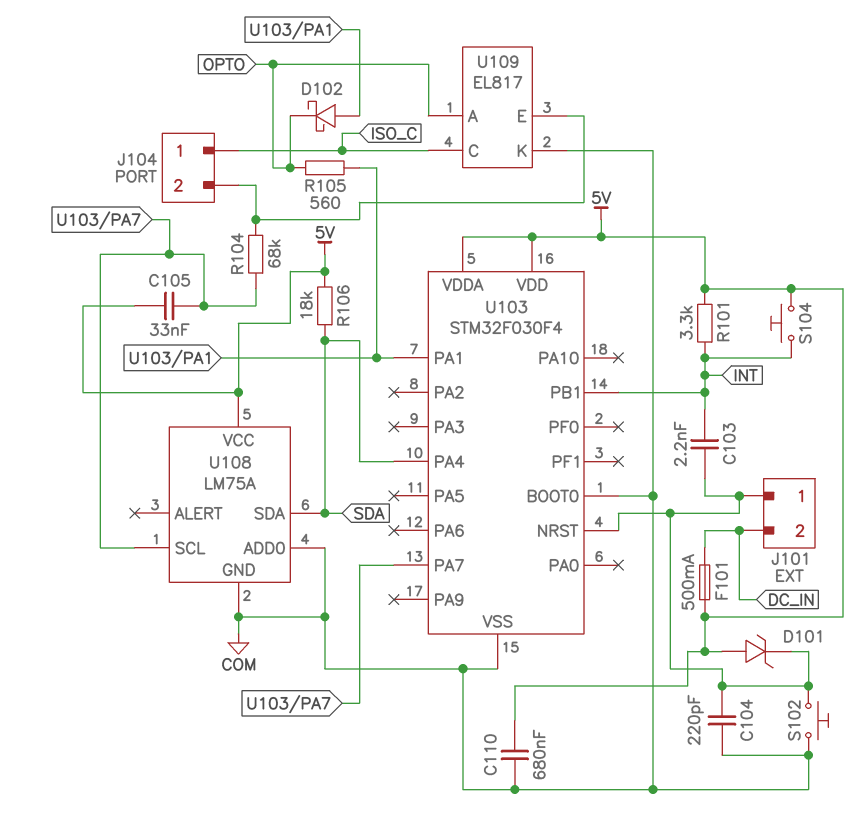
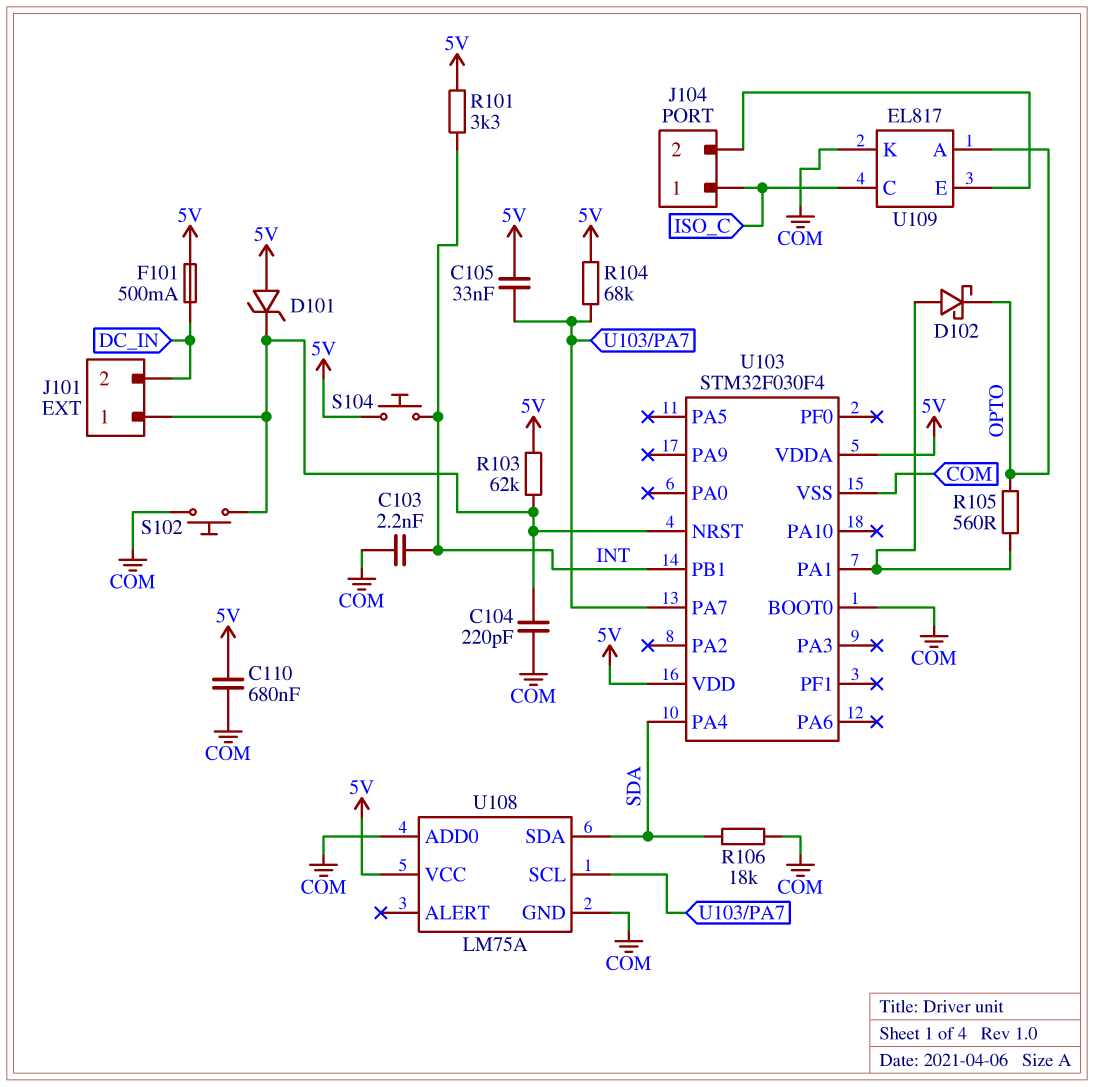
C103: 2.2nF (INT, J101/1) -> 2.2nF (COM, INT)
R103: none -> 62k (5V, J101/1)
R104: 68k (J104/2, U103/PA7) -> 68k (5V, U103/PA7)
R106: 18k (5V, SDA) -> 18k (COM, SDA)

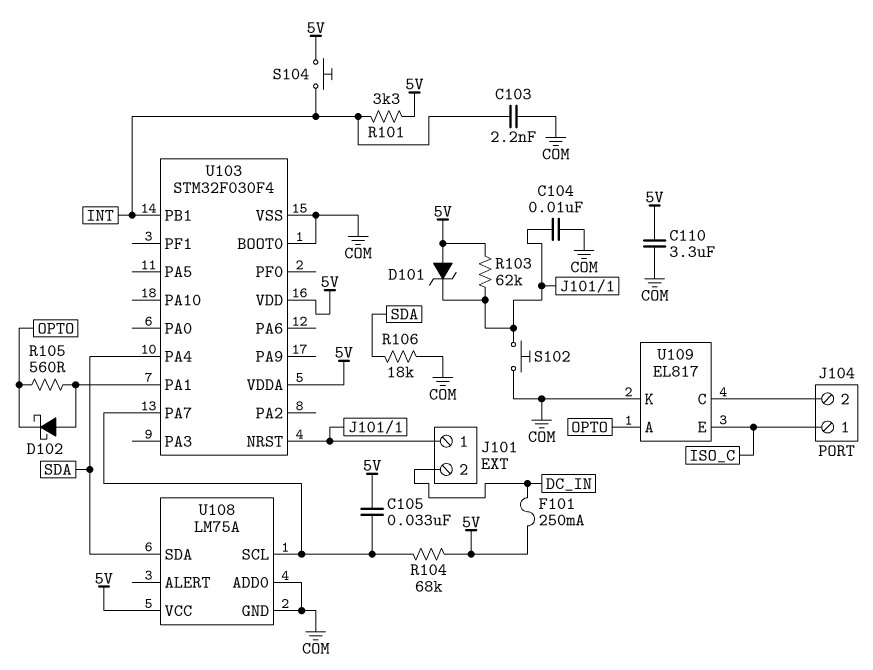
C104: 220pF (COM, J101/1) -> 10nF (COM, J101/1)
C110: 680nF (5V, COM) -> 3.3uF (5V, COM)
F101: 500mA (5V, DC_IN) -> 250mA (5V, DC_IN)
U109 pin C: ISO_C -> J104/2
U109 pin E: J104/2 -> ISO_C

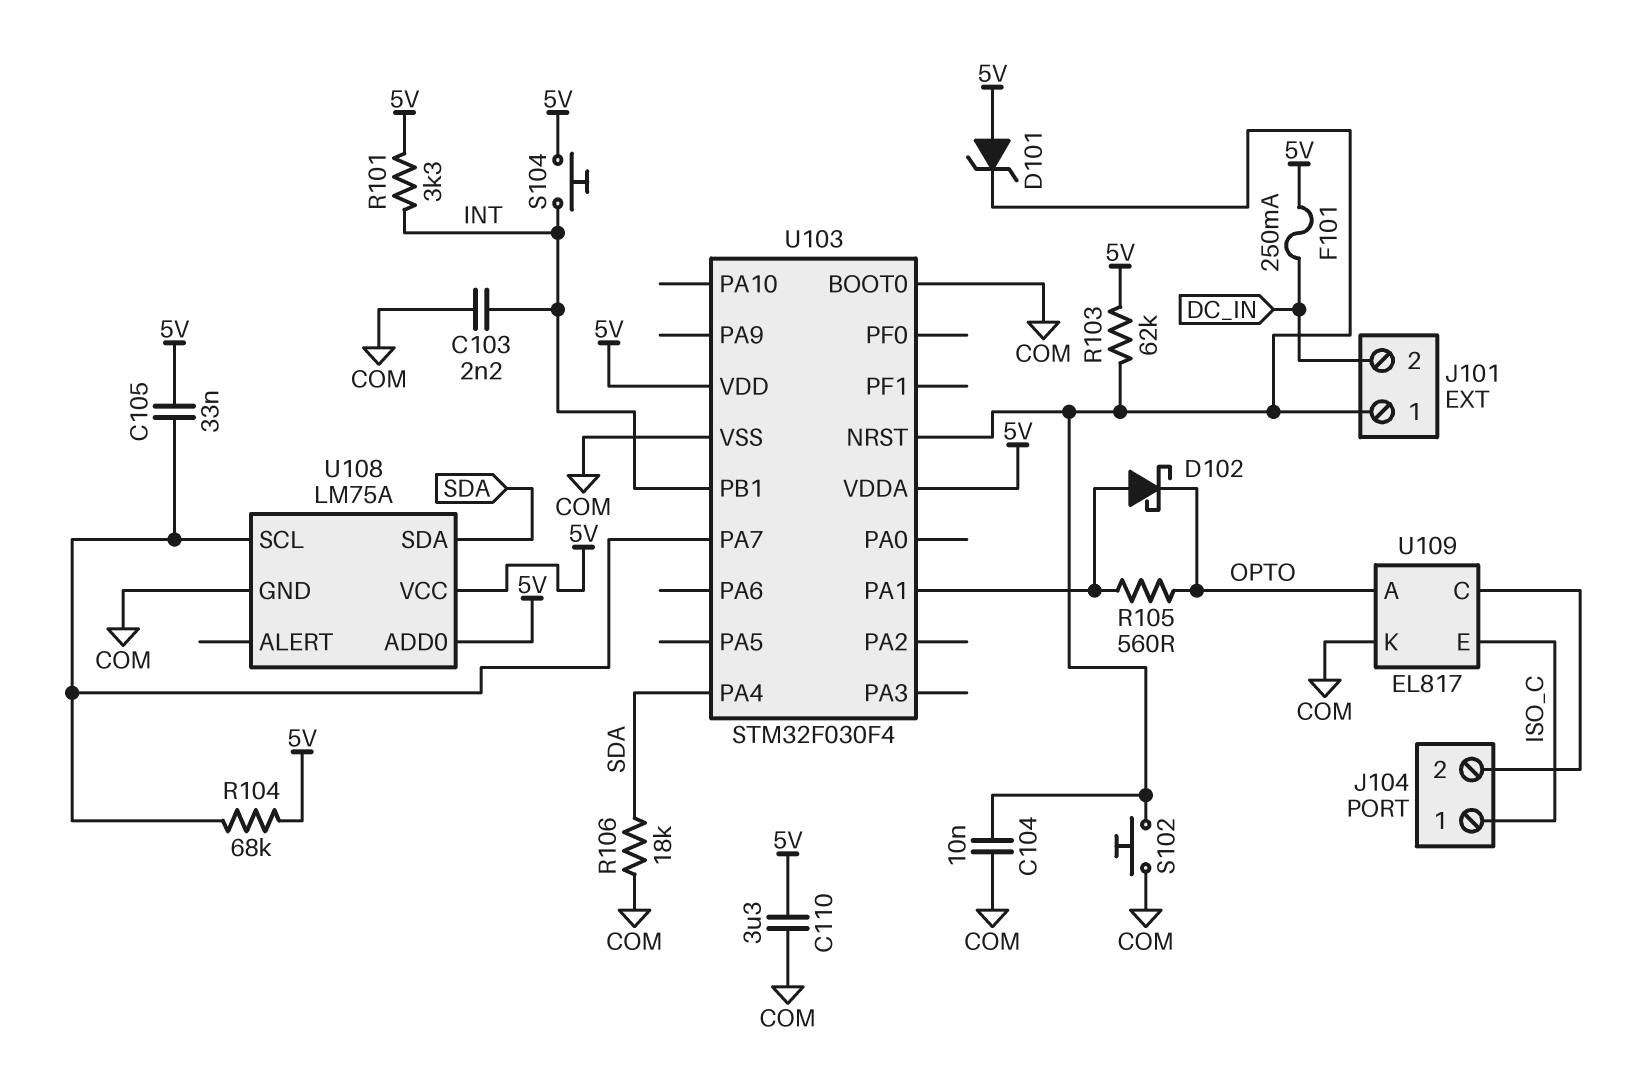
U108 pin ADD0: COM -> 5V

